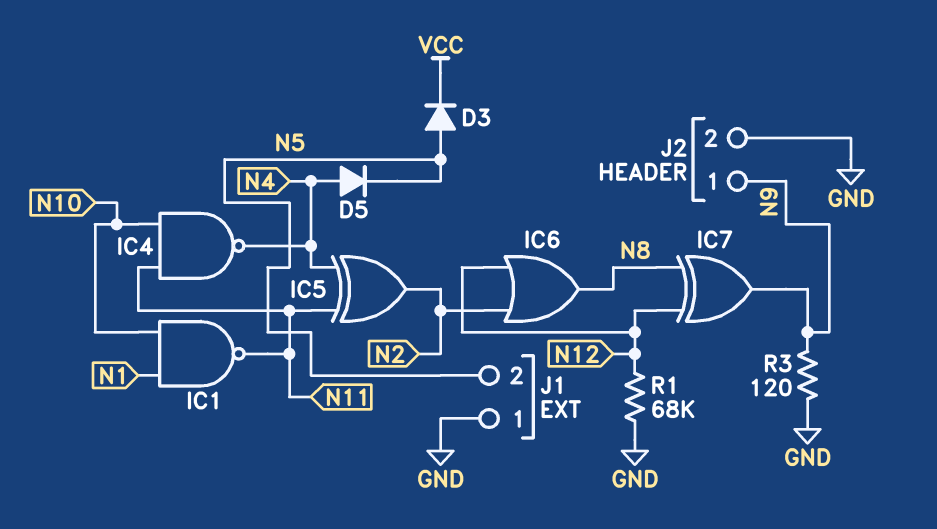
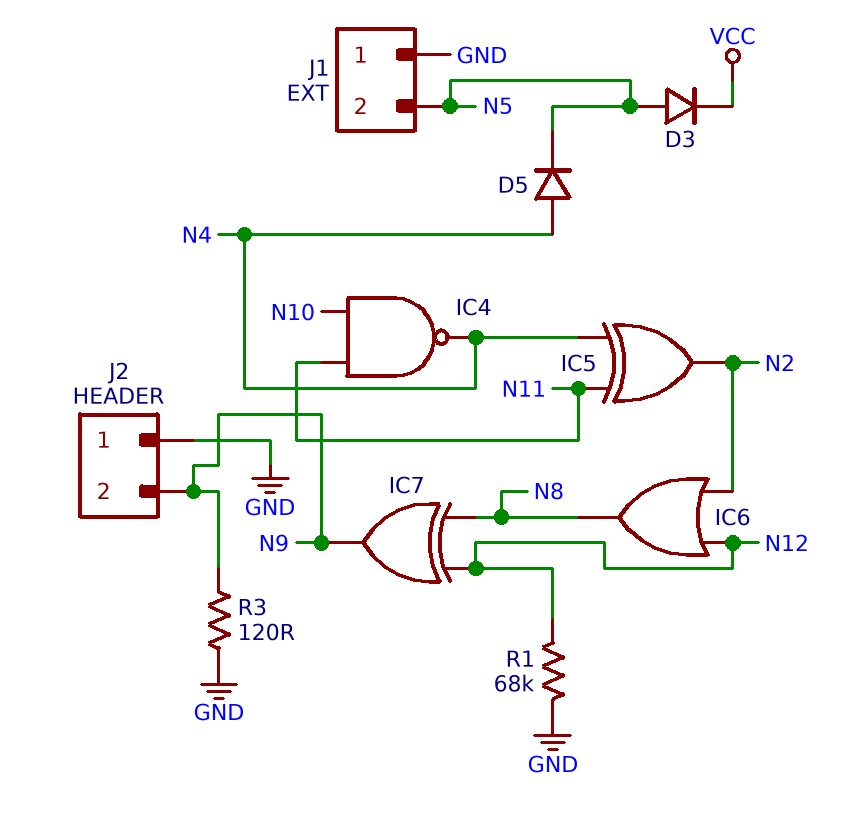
IC1: NAND (in N1, in N10, out N11) -> none
J2 pin 1: N9 -> GND
J2 pin 2: GND -> N9

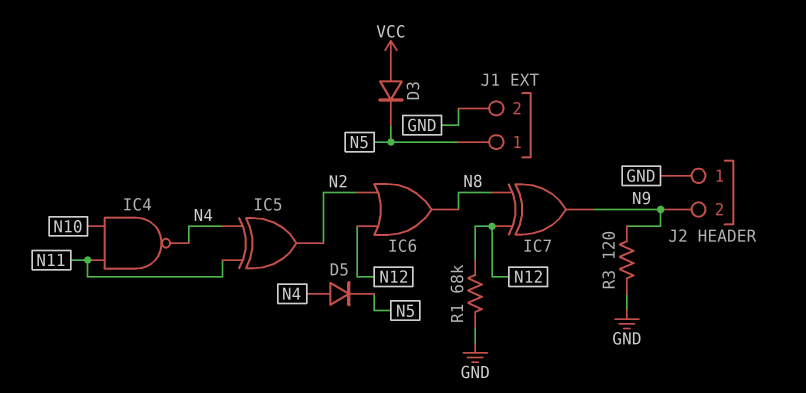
D3: diode (A N5, K VCC) -> diode (A VCC, K N5)
J1 pin 1: GND -> N5
J1 pin 2: N5 -> GND

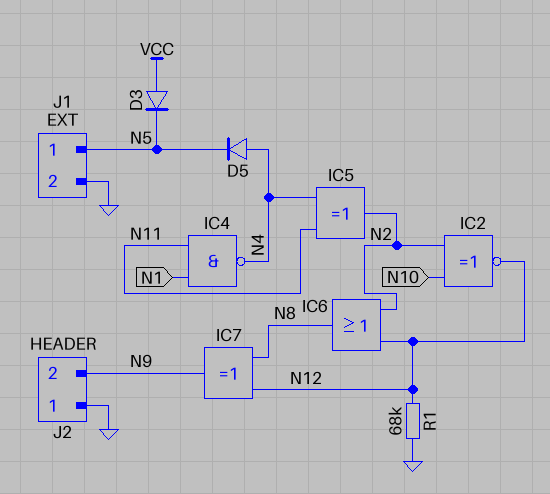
IC2: none -> XNOR (in N2, in N10, out N12)
IC4: NAND (in N10, in N11, out N4) -> NAND (in N1, in N11, out N4)
R3: 120 (GND, N9) -> none

